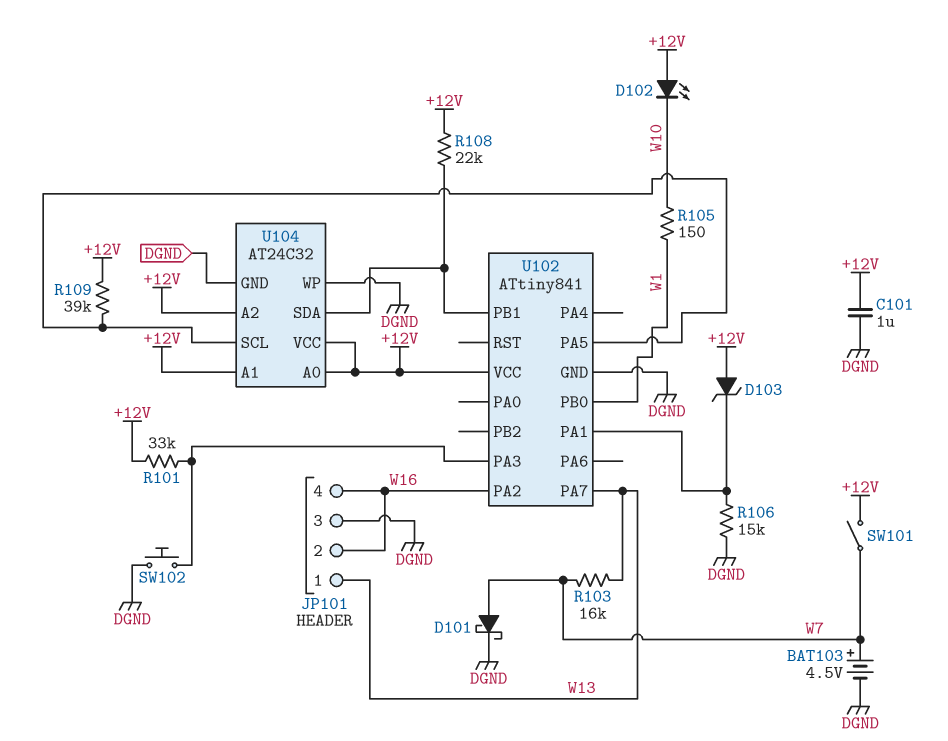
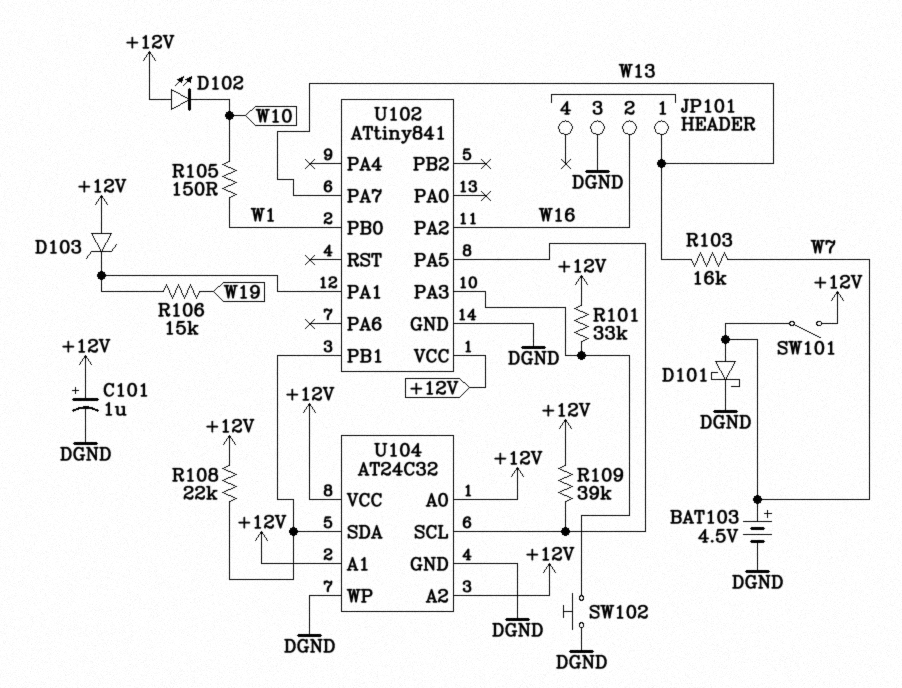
C101: 1uF (+12V, DGND) -> 1uF (plus +12V, minus DGND)
JP101 pin 4: W16 -> none
R106: 15k (DGND, U102/PA1) -> 15k (U102/PA1, W19)

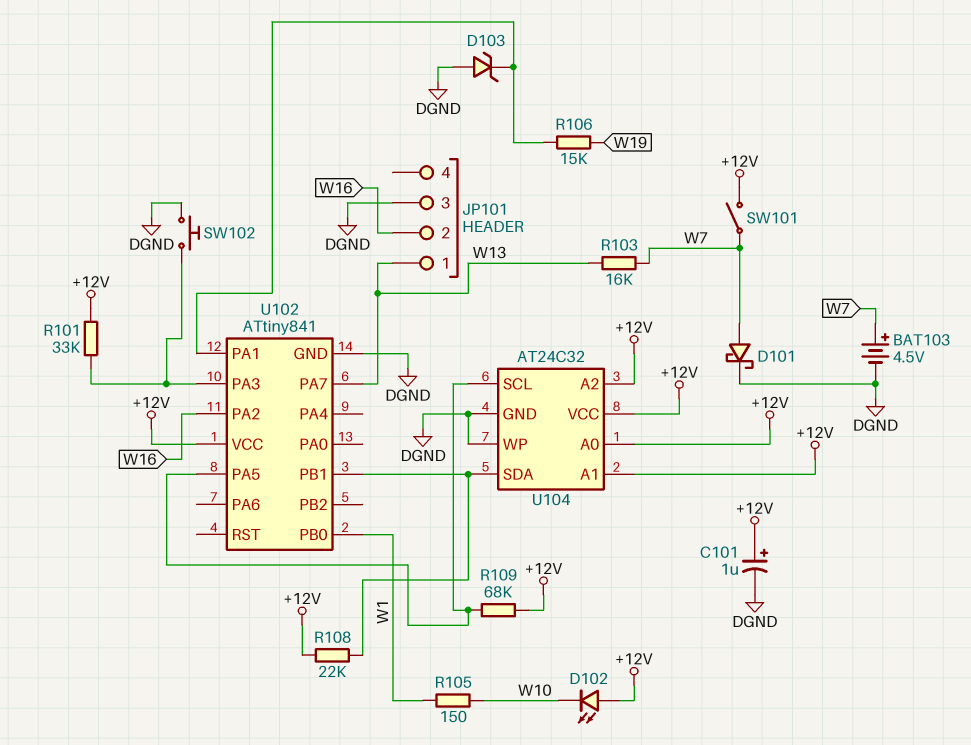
D103: zener (A +12V, K U102/PA1) -> zener (A DGND, K U102/PA1)
R109: 39k (+12V, U102/PA5) -> 68k (+12V, U102/PA5)

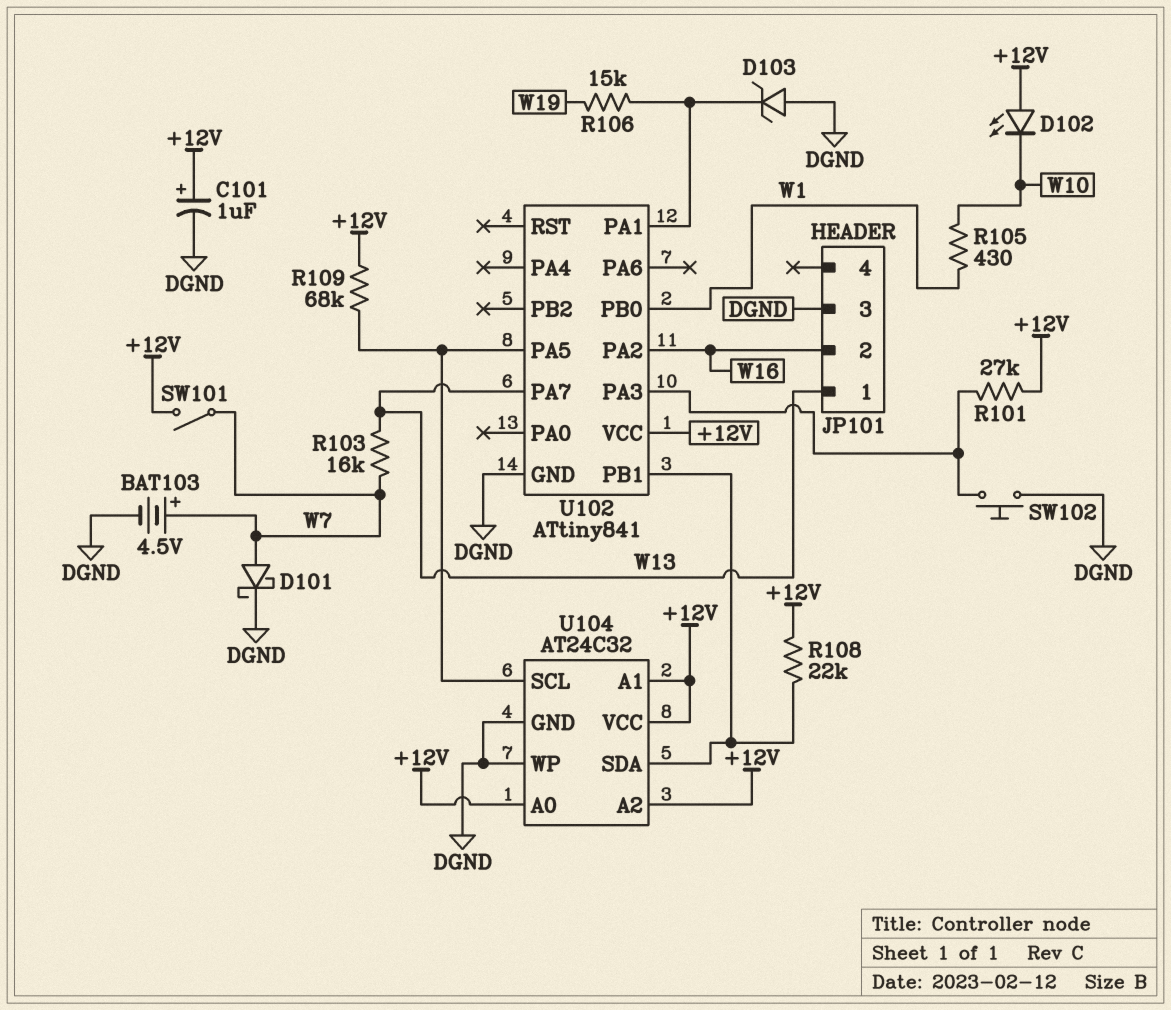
R101: 33k (+12V, U102/PA3) -> 27k (+12V, U102/PA3)
R105: 150 (W1, W10) -> 430 (W1, W10)

